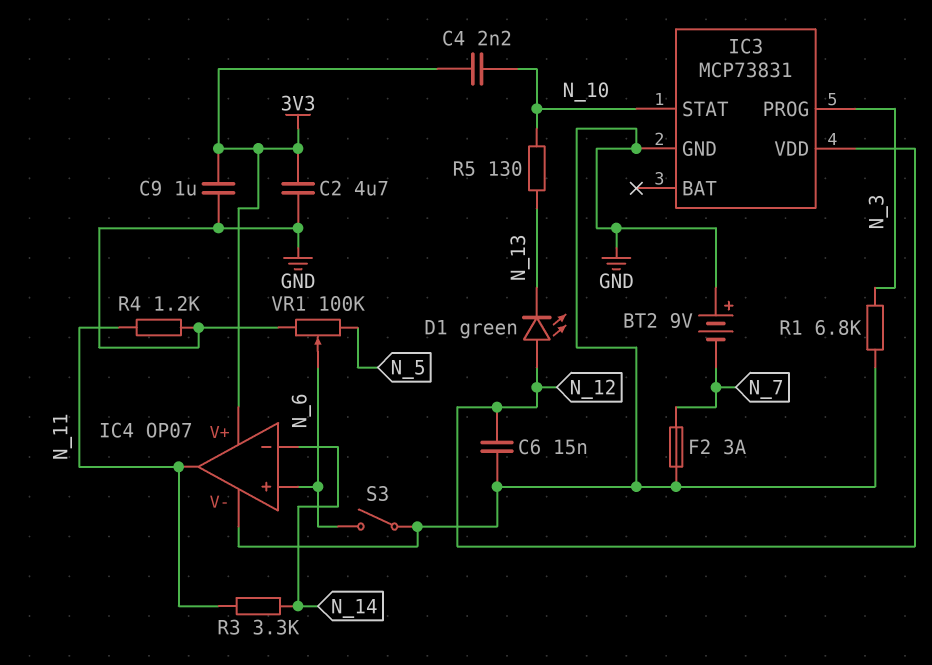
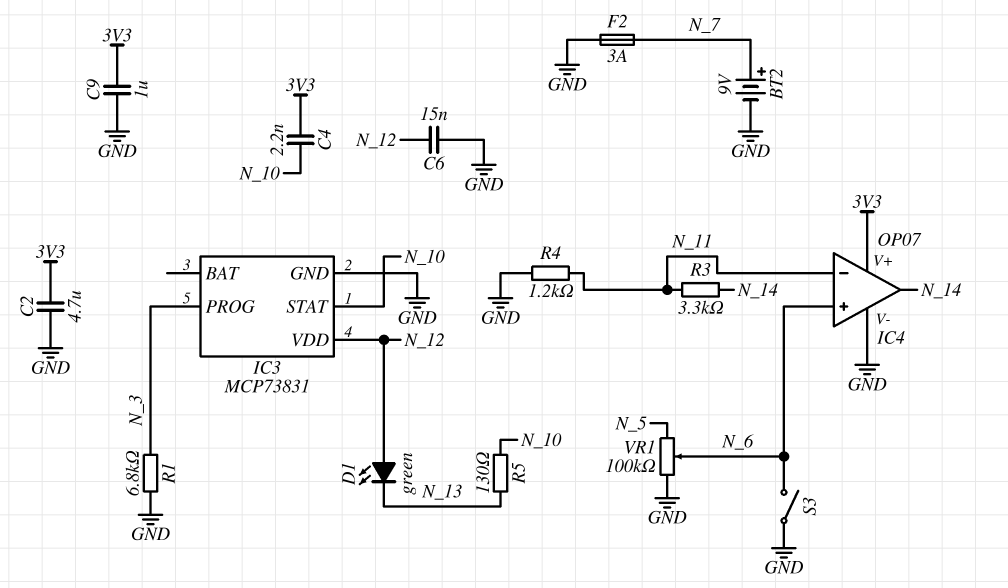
BT2: 9V (plus GND, minus N_7) -> 9V (plus N_7, minus GND)
IC4 pin in-: N_14 -> N_11
IC4 pin out: N_11 -> N_14

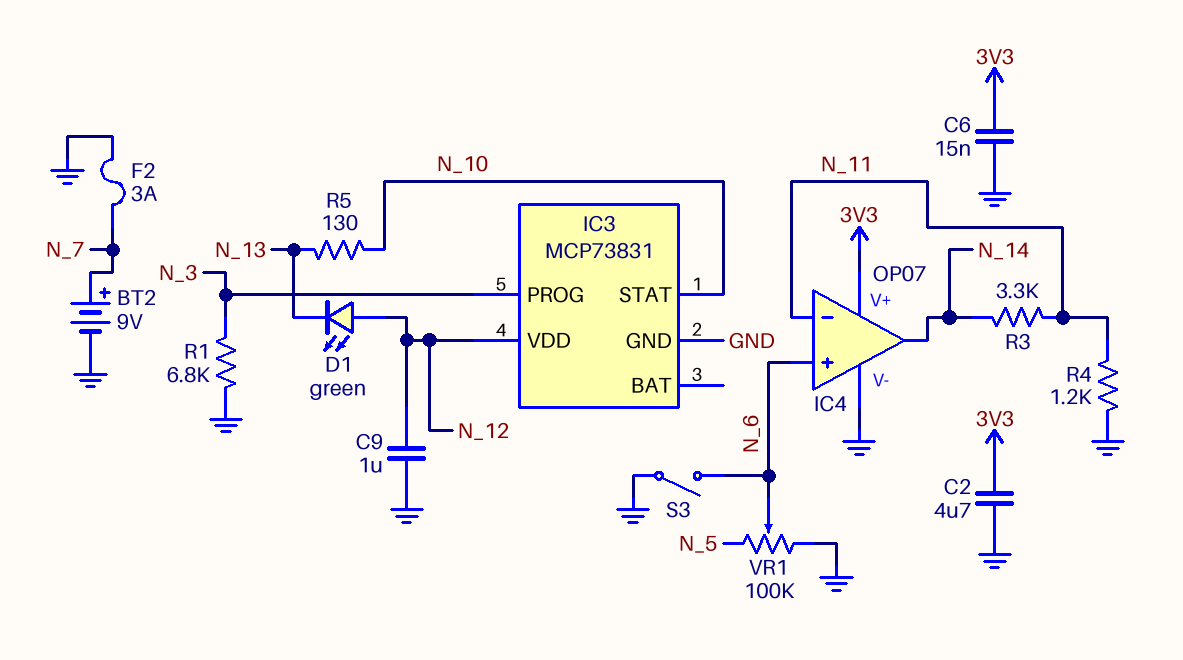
C4: 2.2nF (3V3, N_10) -> none
C6: 15nF (GND, N_12) -> 15nF (3V3, GND)
C9: 1uF (3V3, GND) -> 1uF (GND, N_12)

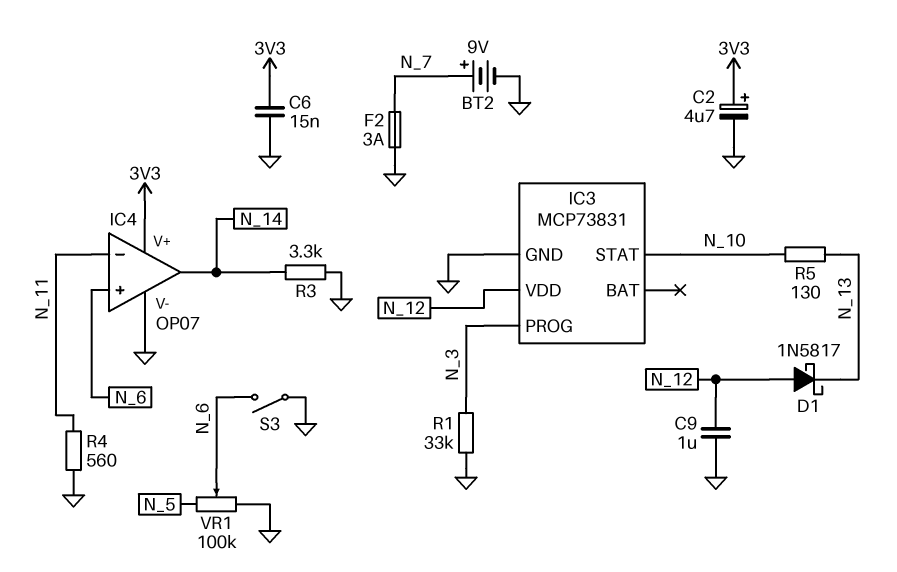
C2: 4.7uF (3V3, GND) -> 4.7uF (plus 3V3, minus GND)
D1: LED green (A N_12, K N_13) -> schottky 1N5817 (A N_12, K N_13)
R1: 6.8k (GND, N_3) -> 33k (GND, N_3)
R3: 3.3k (N_11, N_14) -> 3.3k (GND, N_14)
R4: 1.2k (GND, N_11) -> 560 (GND, N_11)

